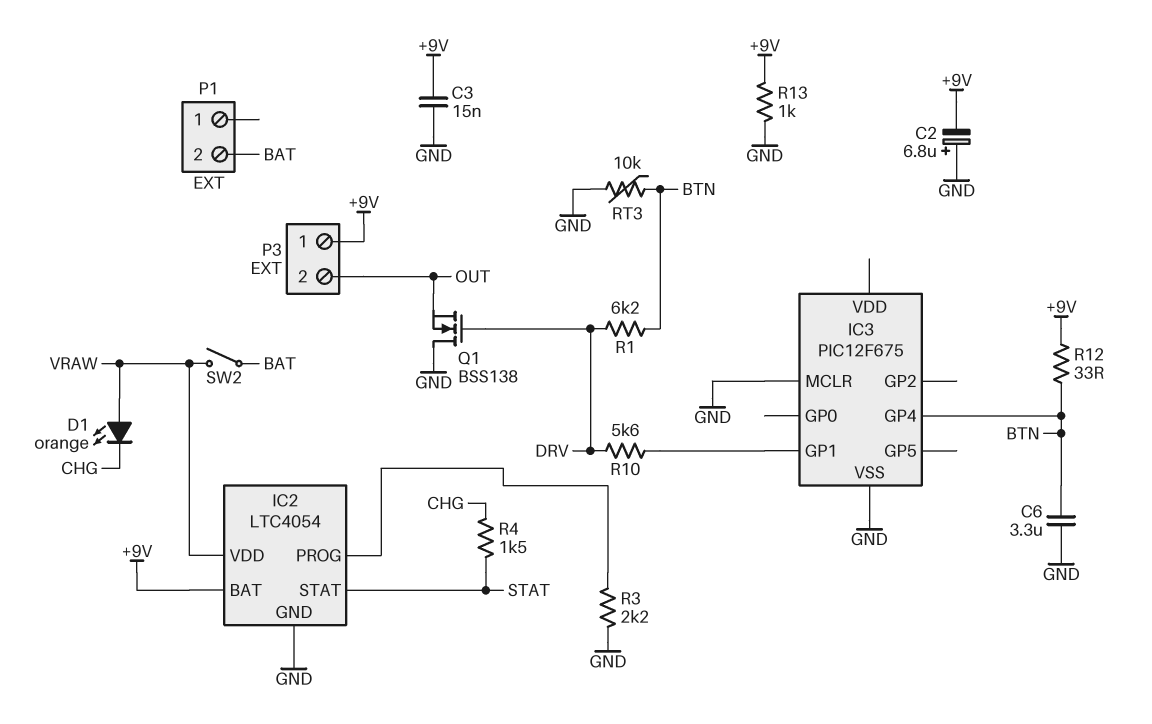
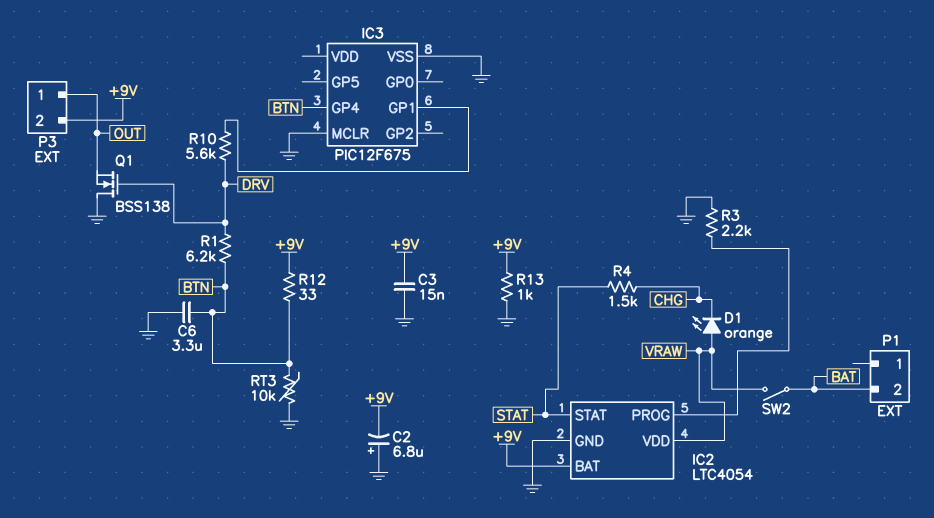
P3 pin 1: +9V -> OUT
P3 pin 2: OUT -> +9V

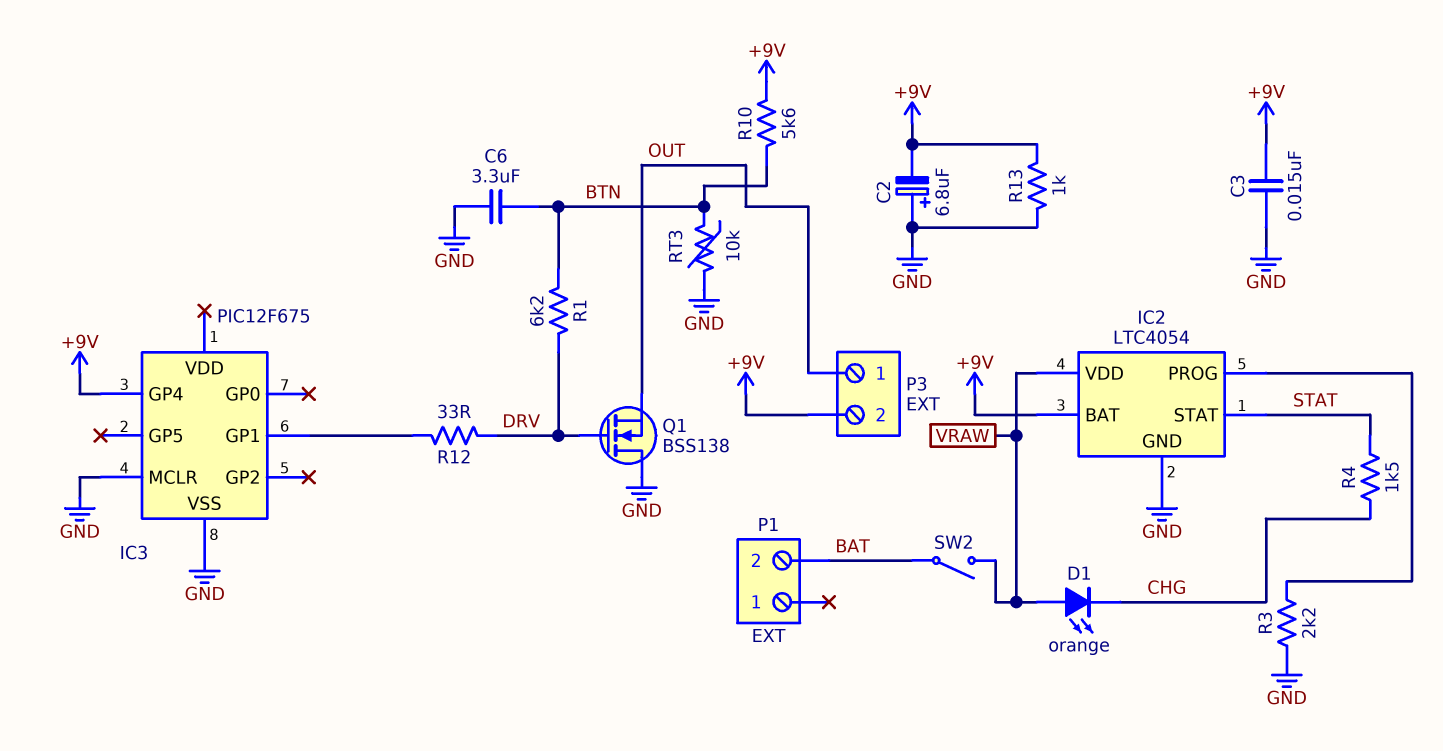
IC3 pin GP4: BTN -> +9V
R10: 5.6k (DRV, IC3/GP1) -> 5.6k (+9V, BTN)
R12: 33 (+9V, BTN) -> 33 (DRV, IC3/GP1)

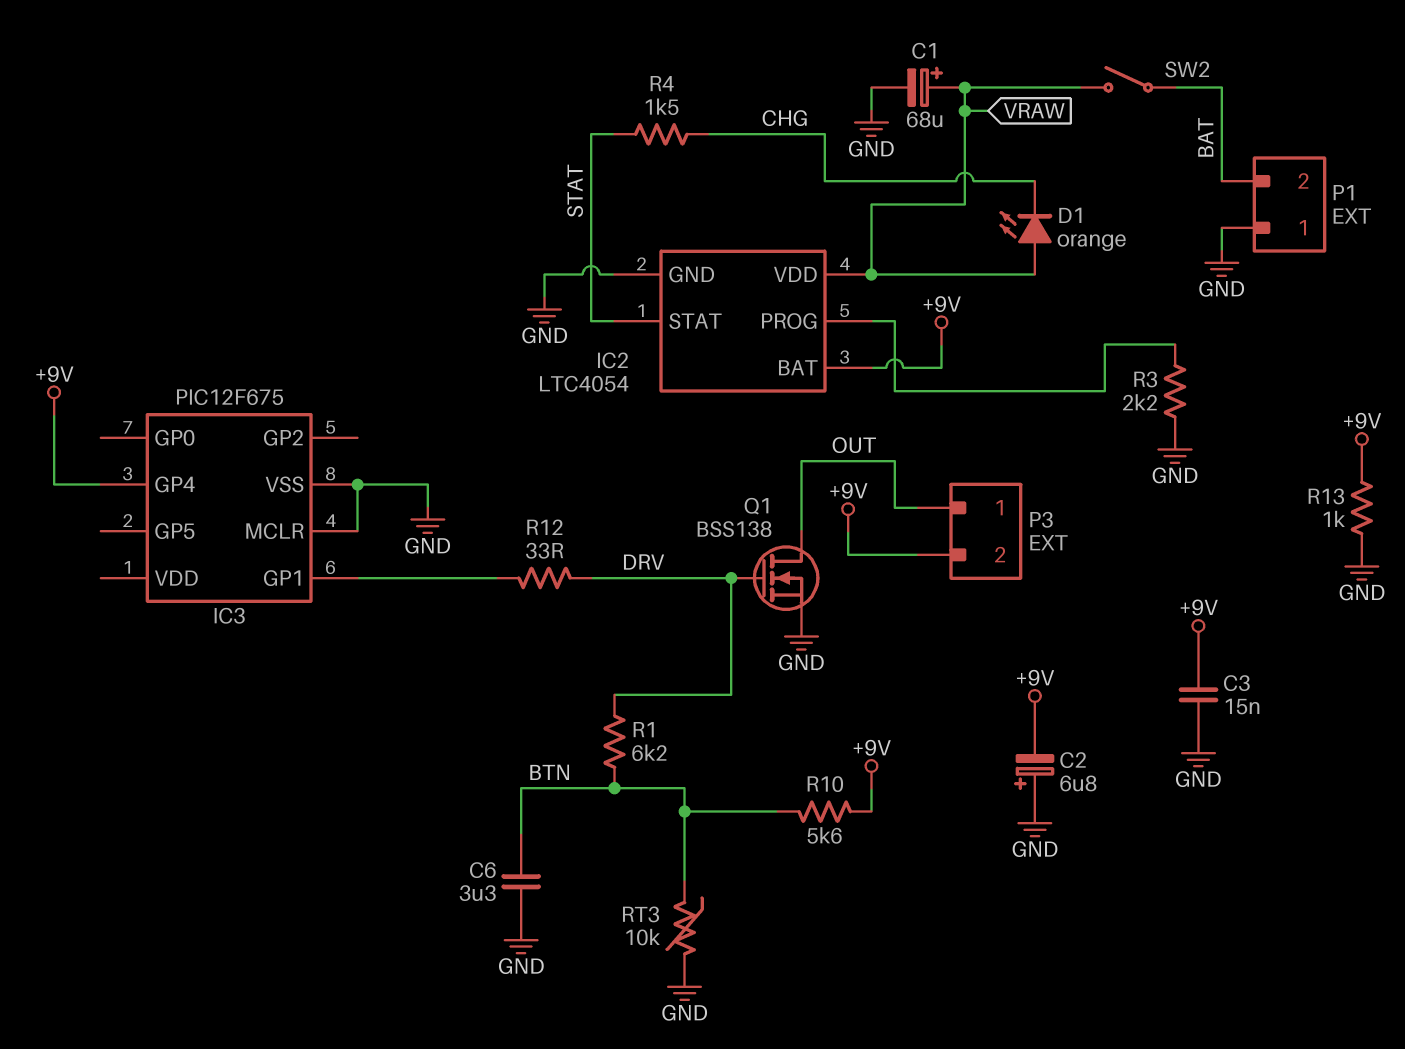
C1: none -> 68uF (plus VRAW, minus GND)
P1 pin 1: none -> GND
Q1: NMOS BSS138 (G DRV, D GND, S OUT) -> NMOS BSS138 (G DRV, D OUT, S GND)

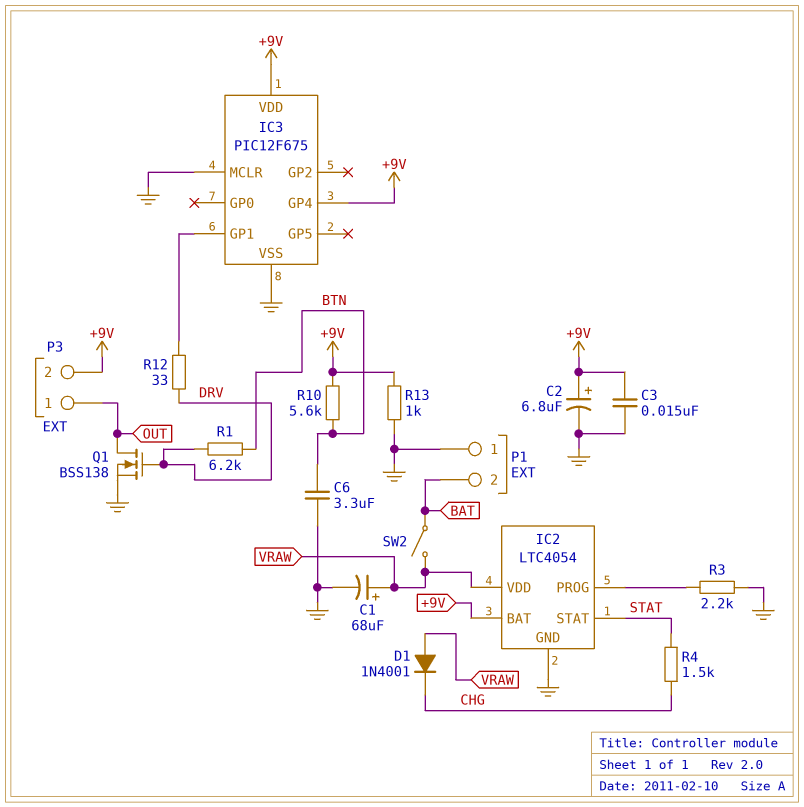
C2: 6.8uF (plus GND, minus +9V) -> 6.8uF (plus +9V, minus GND)
D1: LED orange (A VRAW, K CHG) -> diode 1N4001 (A VRAW, K CHG)
IC3 pin VDD: none -> +9V
RT3: 10k (BTN, GND) -> none

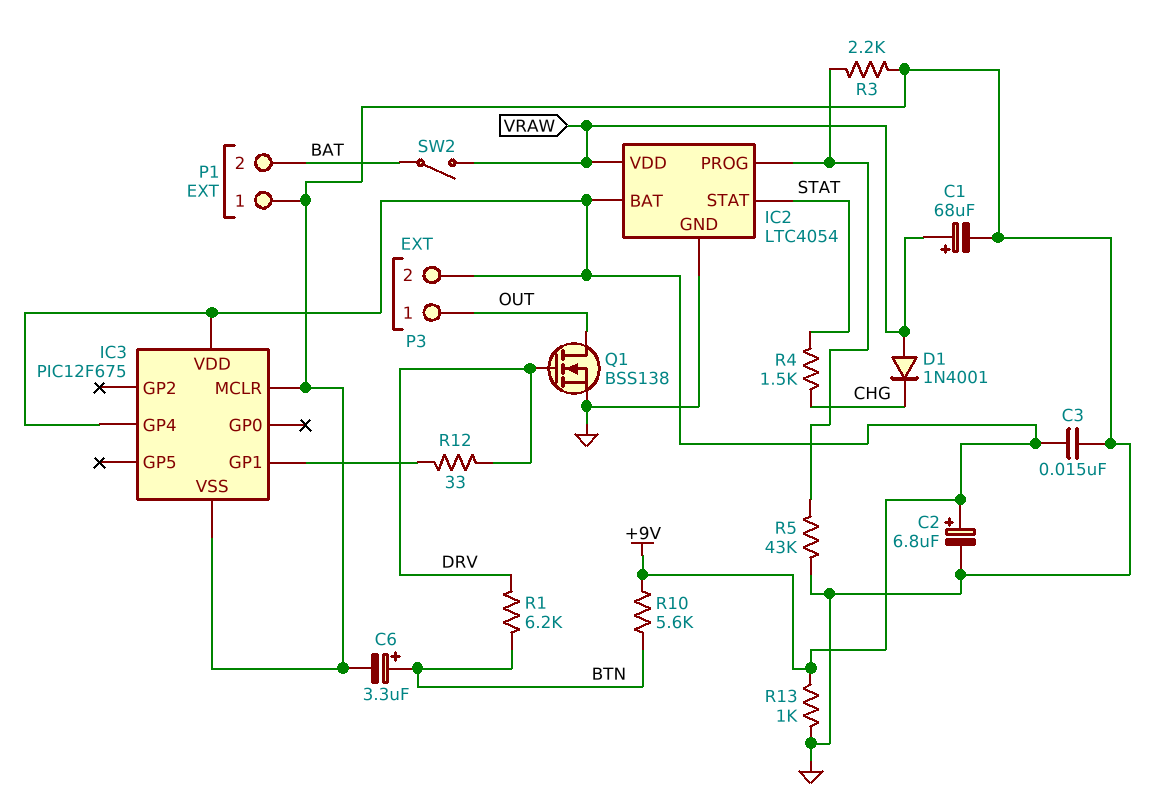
C6: 3.3uF (BTN, GND) -> 3.3uF (plus BTN, minus GND)
R5: none -> 43k (GND, IC2/PROG)

